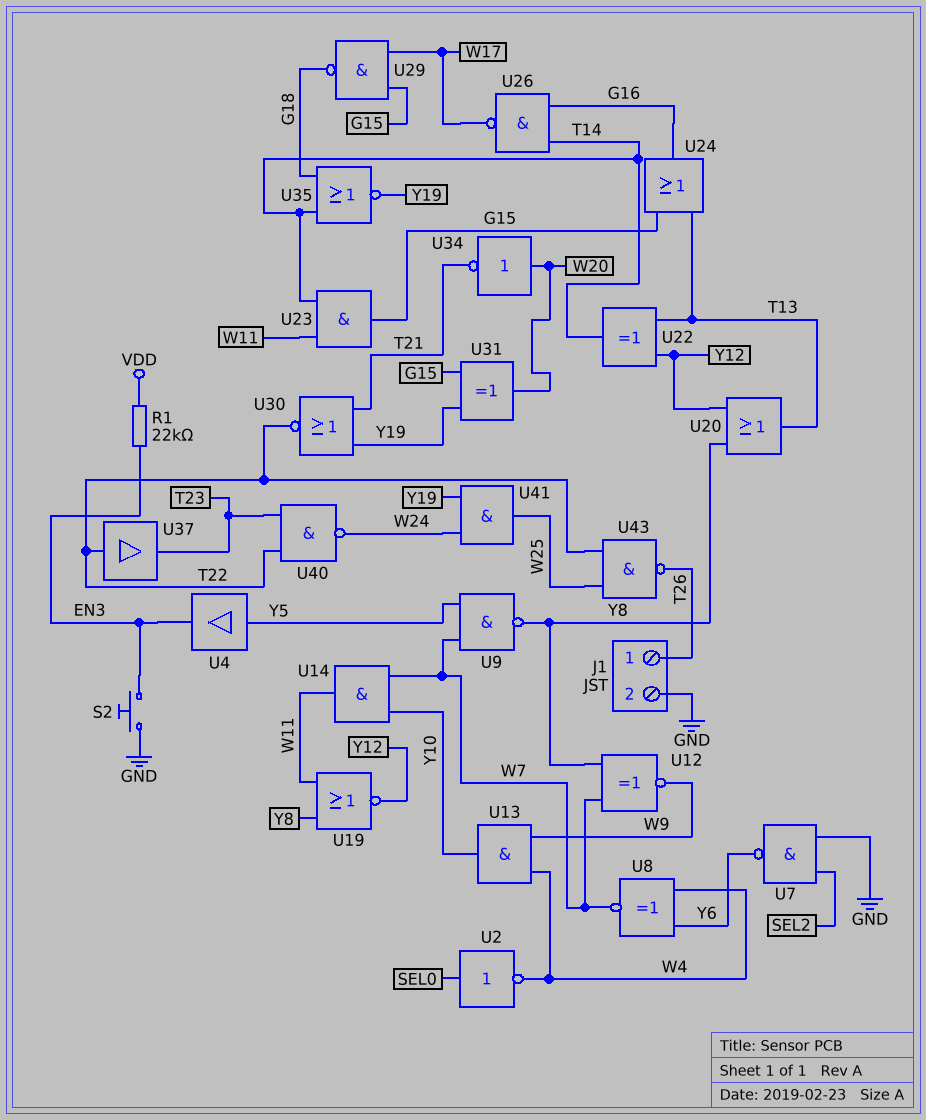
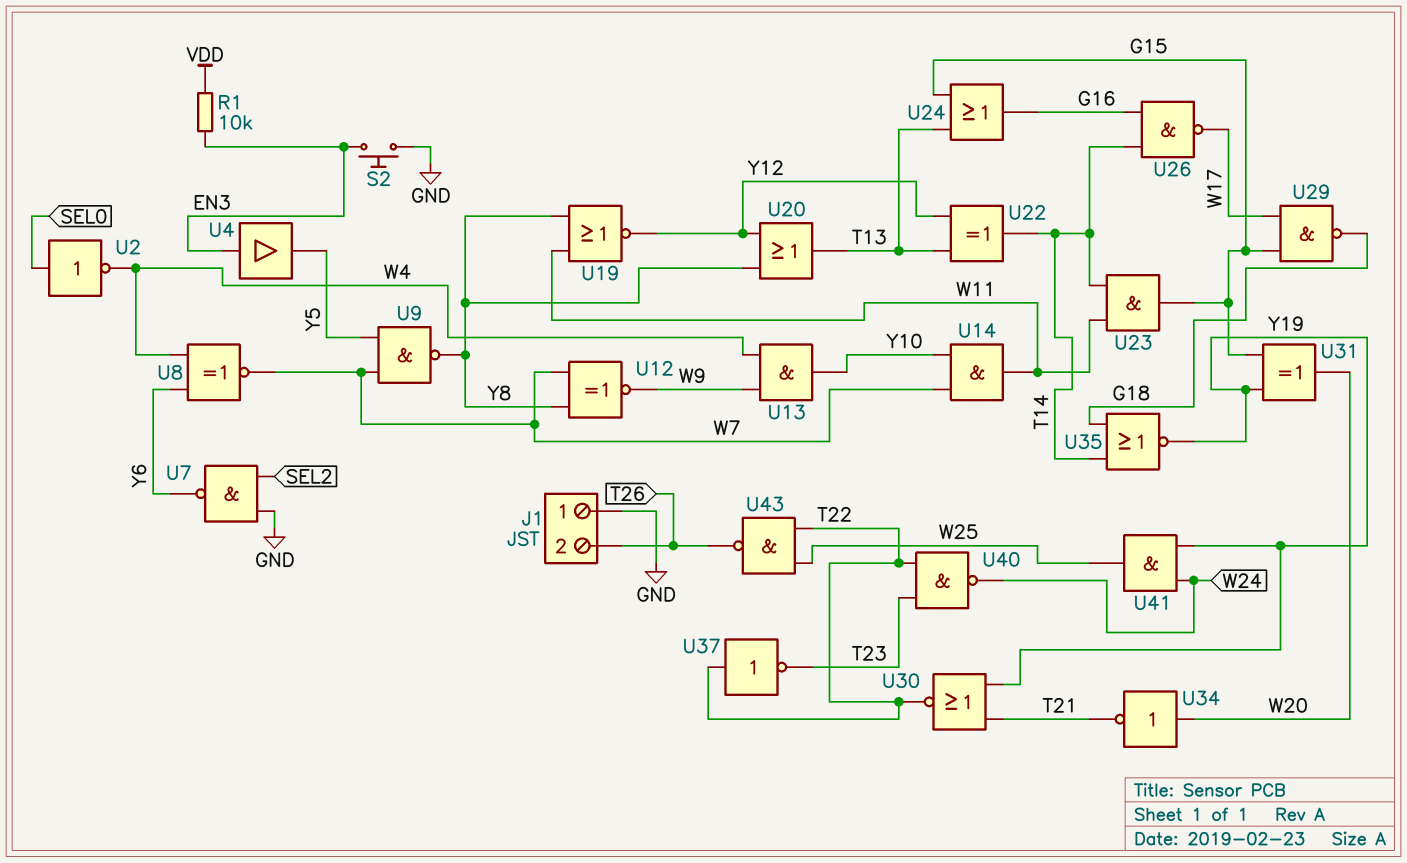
J1 pin 1: T26 -> GND
J1 pin 2: GND -> T26
R1: 22k (EN3, VDD) -> 10k (EN3, VDD)
U4: buffer (in Y5, out EN3) -> buffer (in EN3, out Y5)
U37: buffer (in T22, out T23) -> NOT (in T22, out T23)

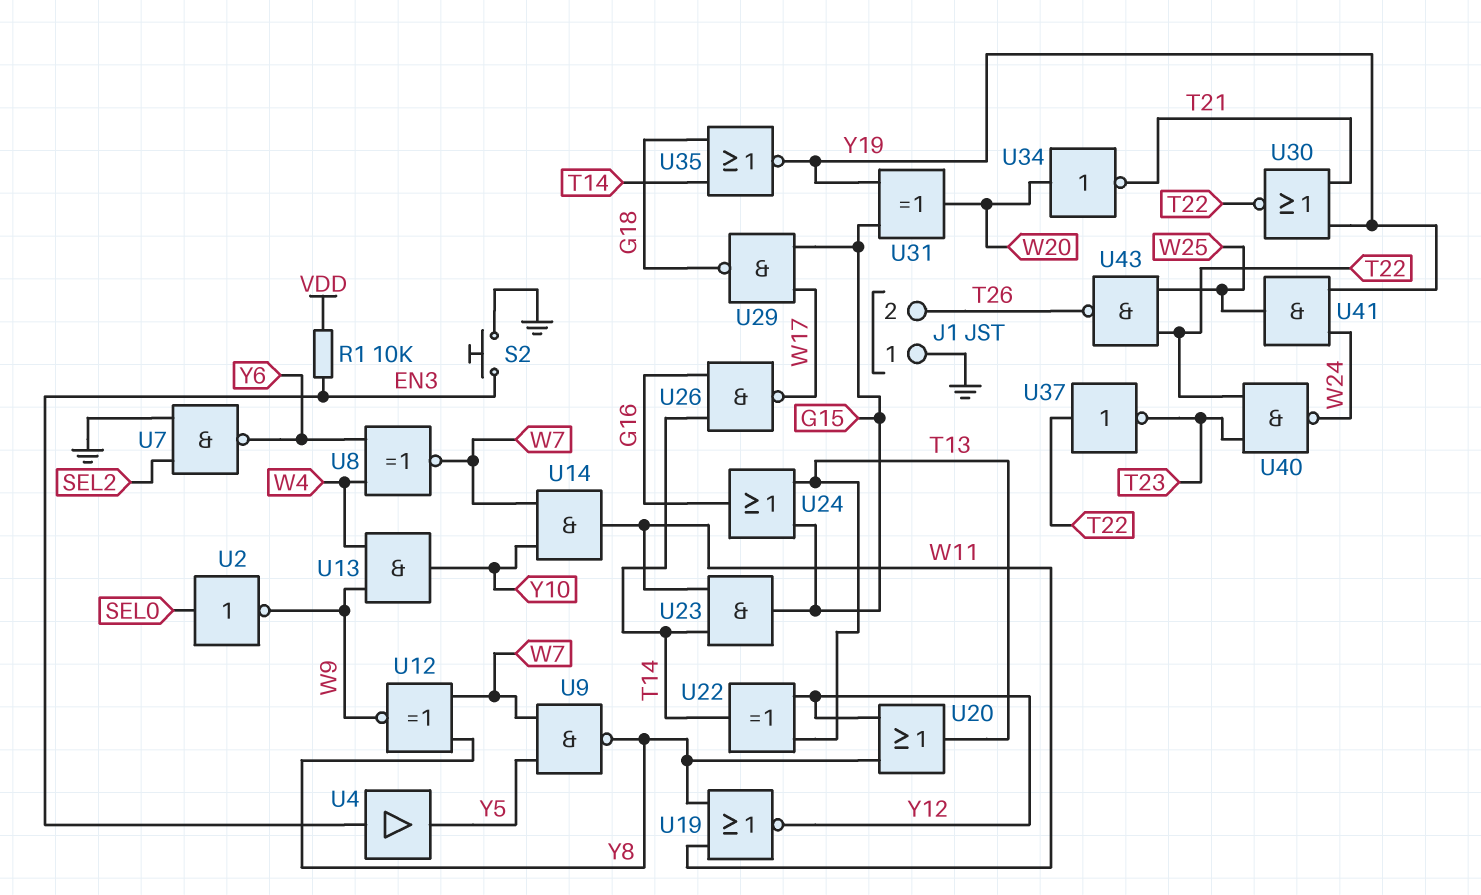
U2: NOT (in SEL0, out W4) -> NOT (in SEL0, out W9)

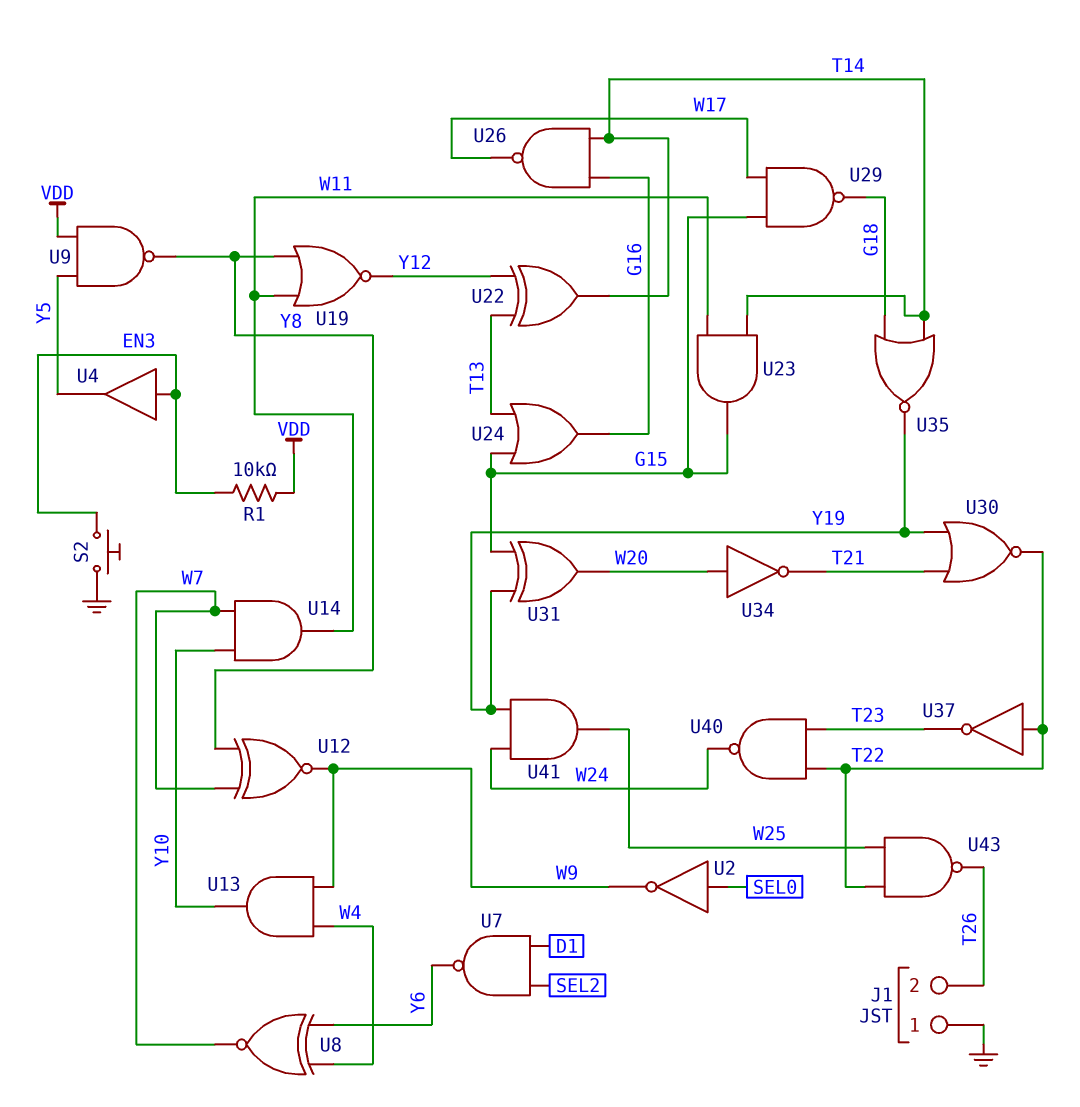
U7: NAND (in GND, in SEL2, out Y6) -> NAND (in D1, in SEL2, out Y6)
U9: NAND (in W7, in Y5, out Y8) -> NAND (in VDD, in Y5, out Y8)
U20: OR (in Y8, in Y12, out T13) -> none

